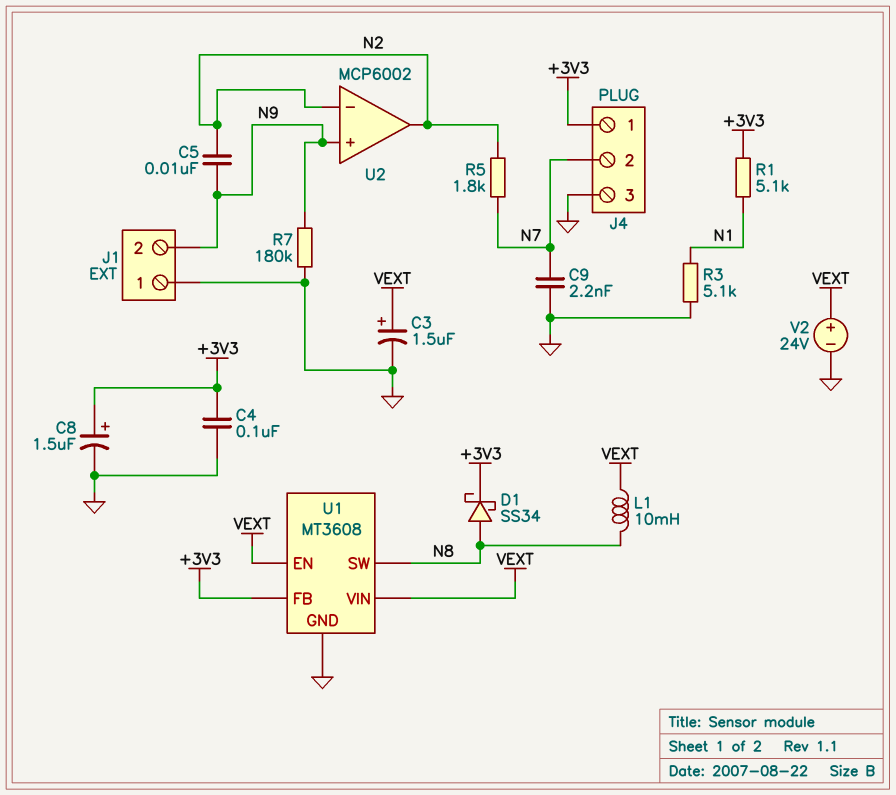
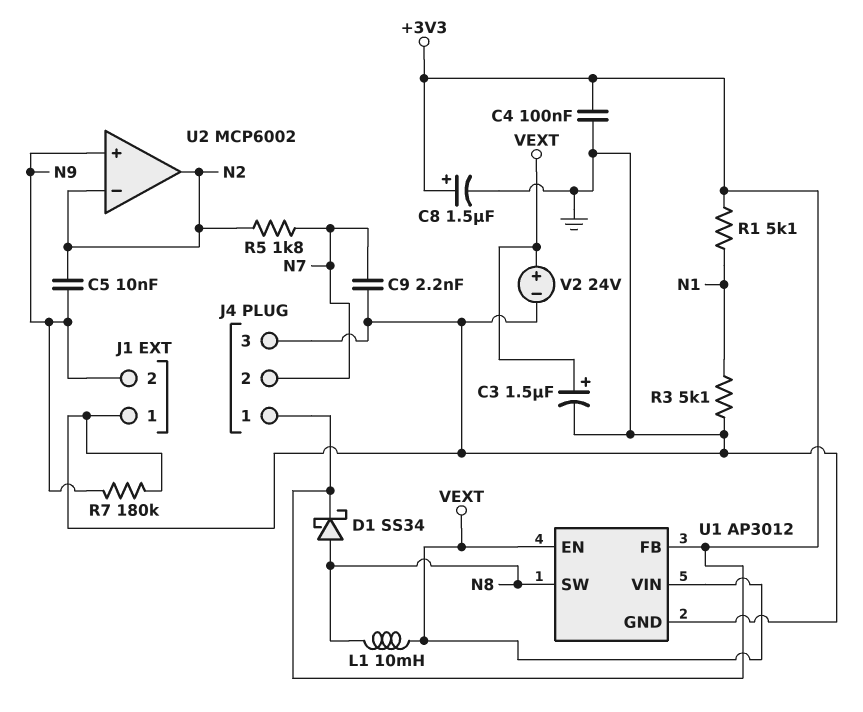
U1: MT3608 -> AP3012

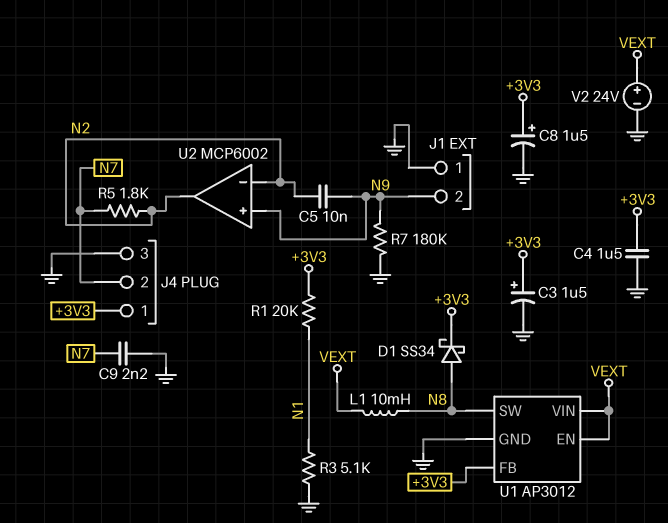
C3: 1.5uF (plus VEXT, minus GND) -> 1.5uF (plus +3V3, minus GND)
C4: 100nF (+3V3, GND) -> 1.5uF (+3V3, GND)
R1: 5.1k (+3V3, N1) -> 20k (+3V3, N1)

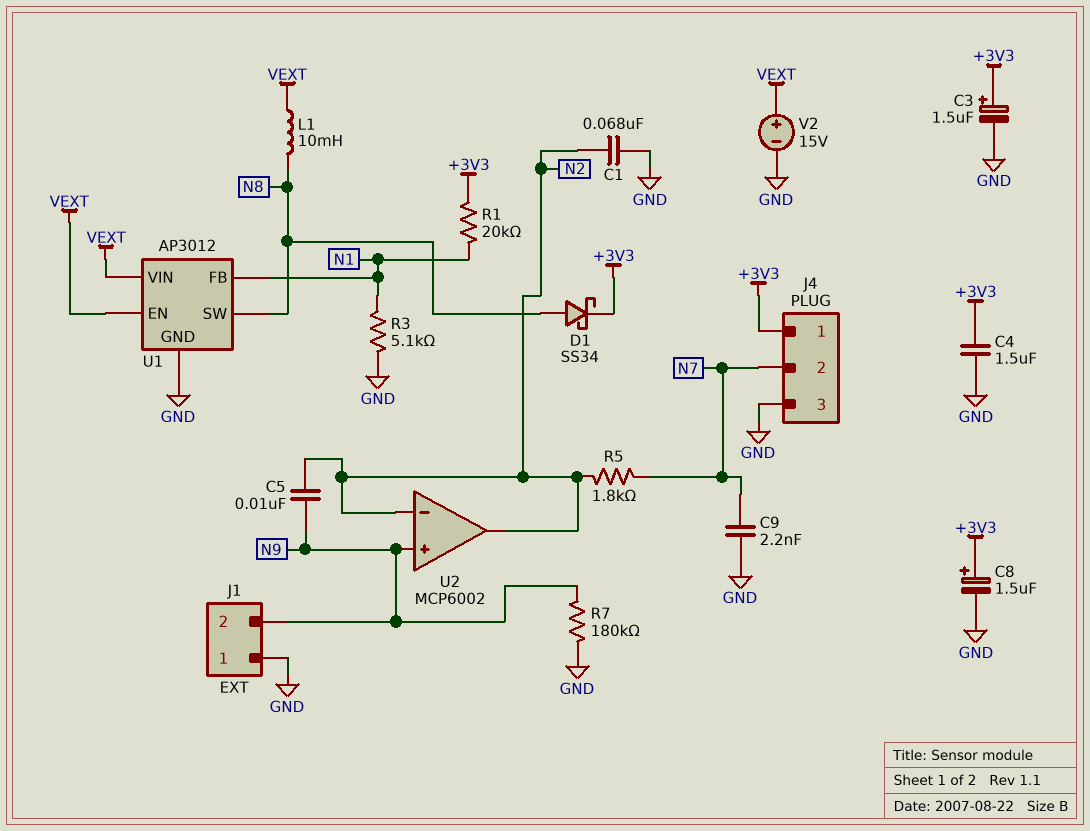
C1: none -> 68nF (GND, N2)
U1 pin FB: +3V3 -> N1
V2: 24V (plus VEXT, minus GND) -> 15V (plus VEXT, minus GND)

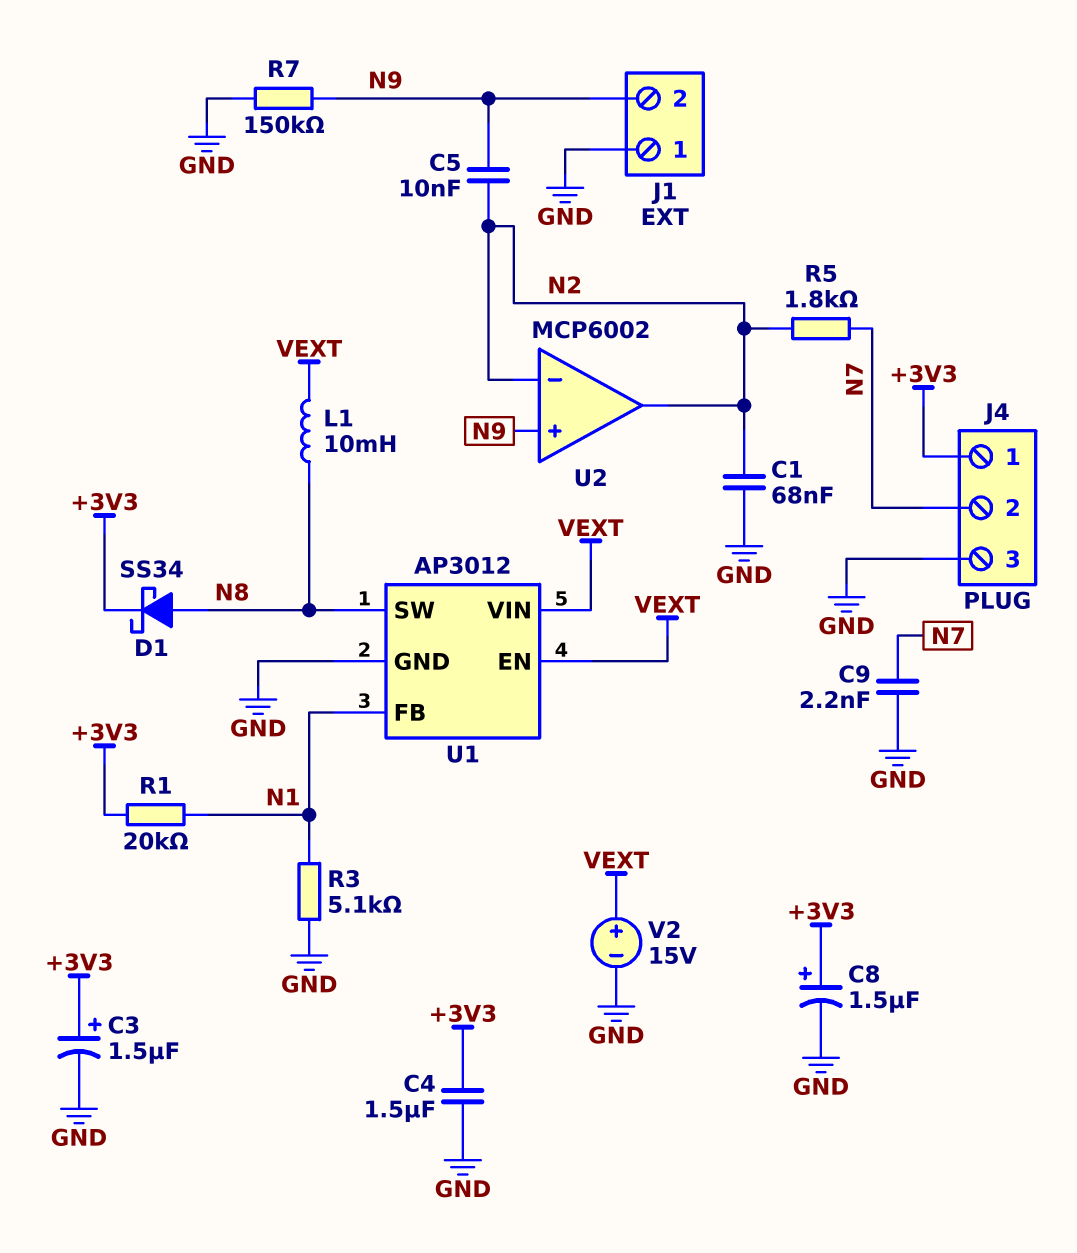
R7: 180k (GND, N9) -> 150k (GND, N9)

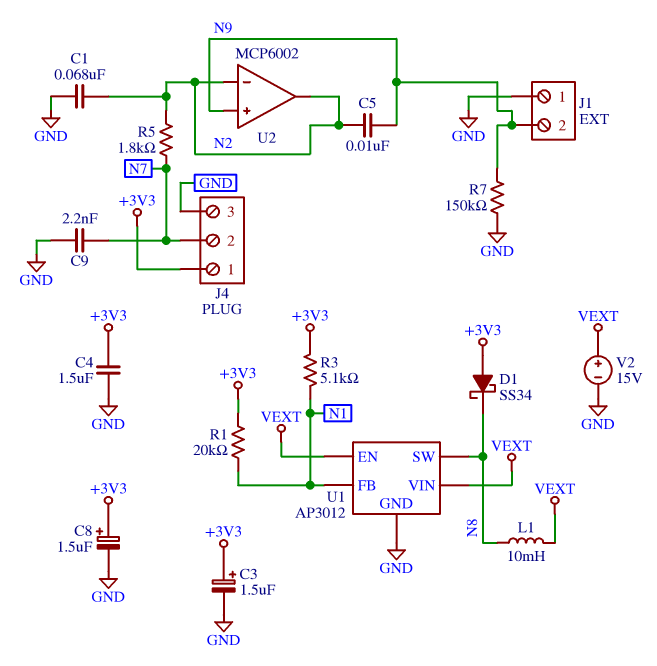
D1: schottky SS34 (A N8, K +3V3) -> schottky SS34 (A +3V3, K N8)
R3: 5.1k (GND, N1) -> 5.1k (+3V3, N1)

